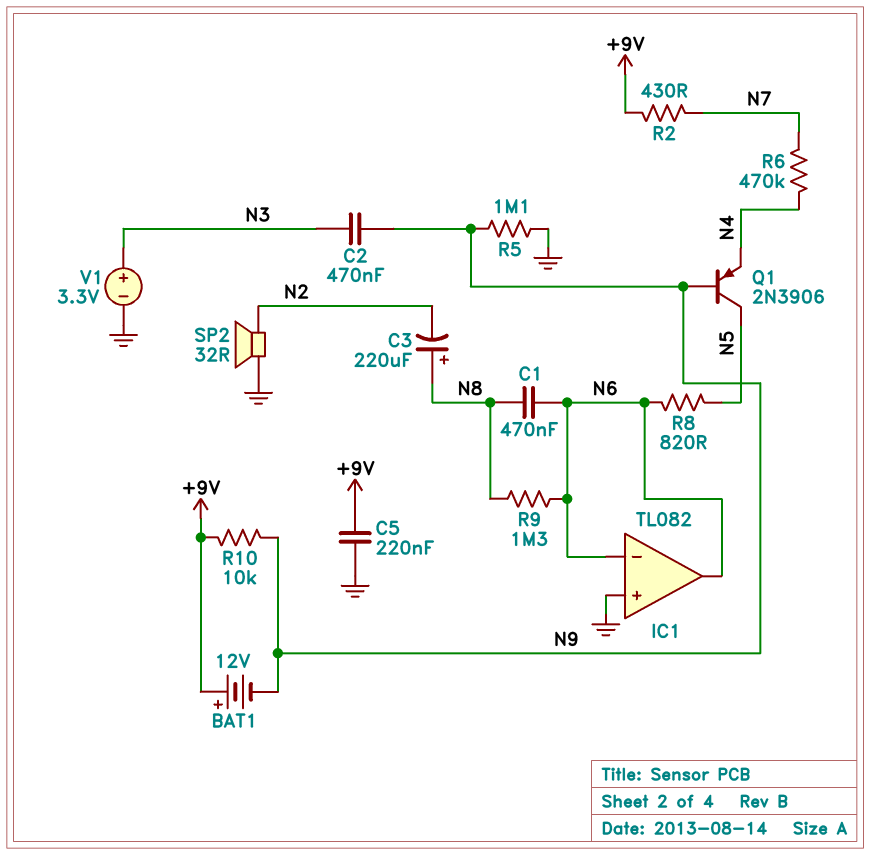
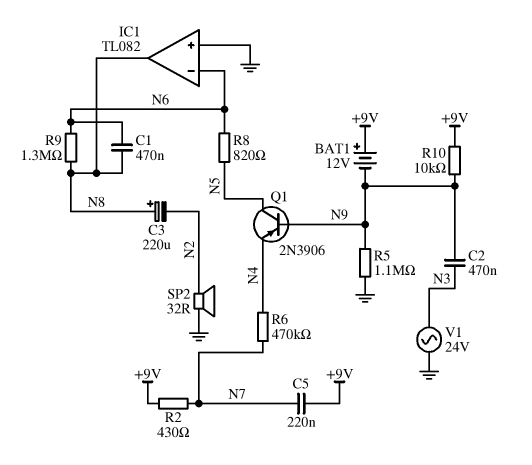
C5: 220nF (+9V, GND) -> 220nF (+9V, N7)
IC1 pin out: N6 -> N8
V1: 3.3V (plus N3, minus GND) -> AC 24V (GND, N3)

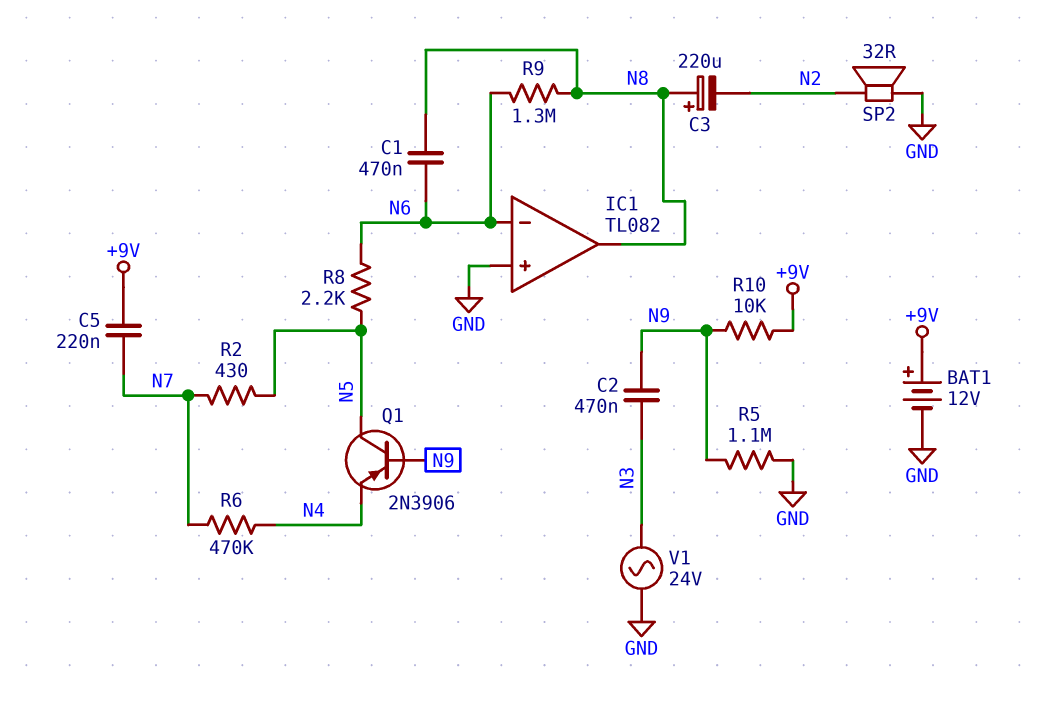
BAT1: 12V (plus +9V, minus N9) -> 12V (plus +9V, minus GND)
R2: 430 (+9V, N7) -> 430 (N5, N7)
R8: 820 (N5, N6) -> 2.2k (N5, N6)

